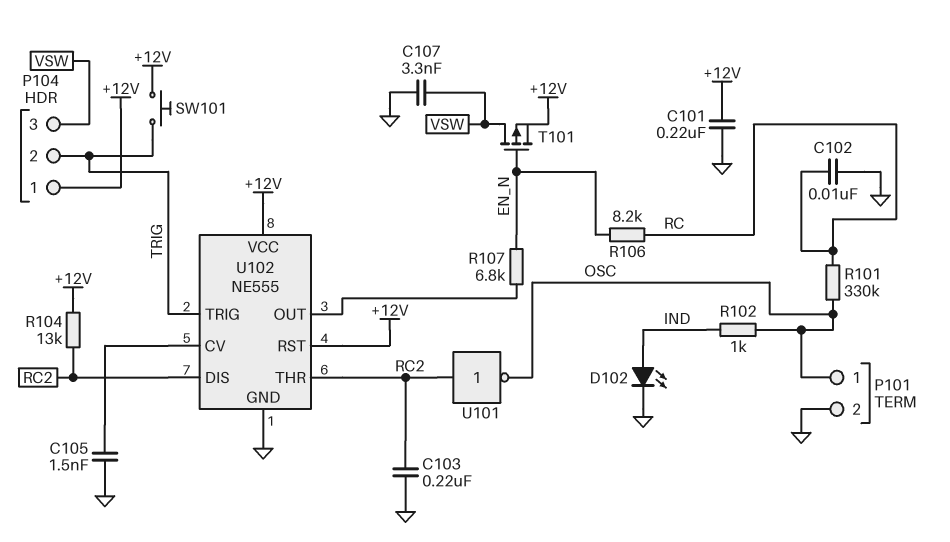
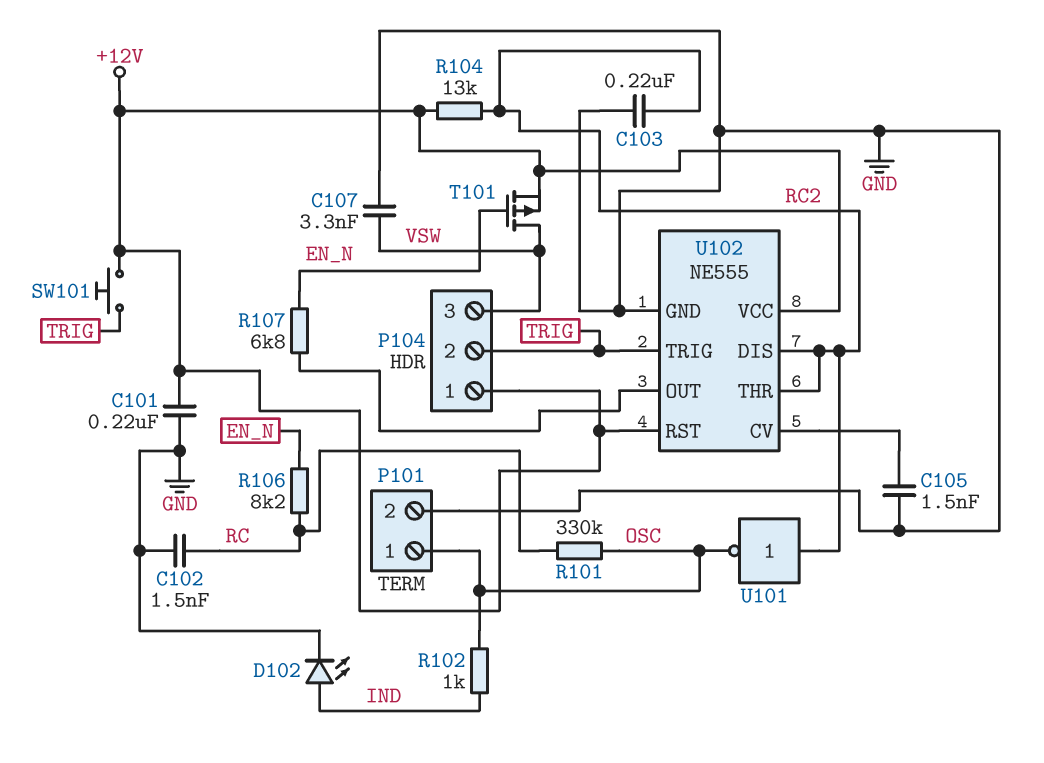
C102: 10nF (GND, RC) -> 1.5nF (GND, RC)

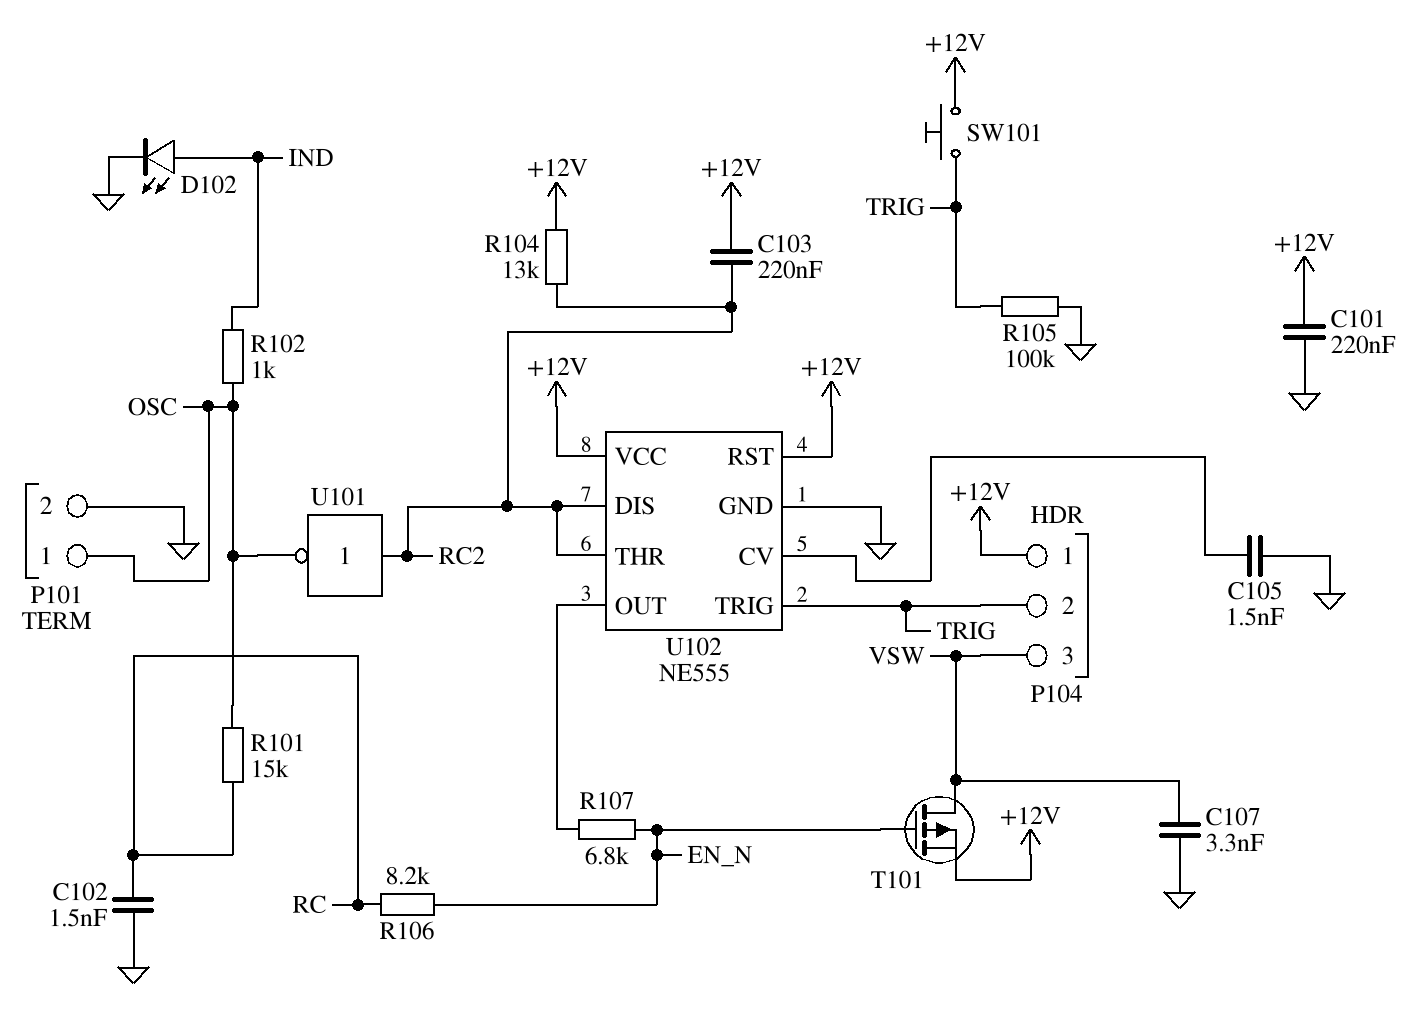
C103: 220nF (GND, RC2) -> 220nF (+12V, RC2)
R101: 330k (OSC, RC) -> 15k (OSC, RC)
R105: none -> 100k (GND, TRIG)

